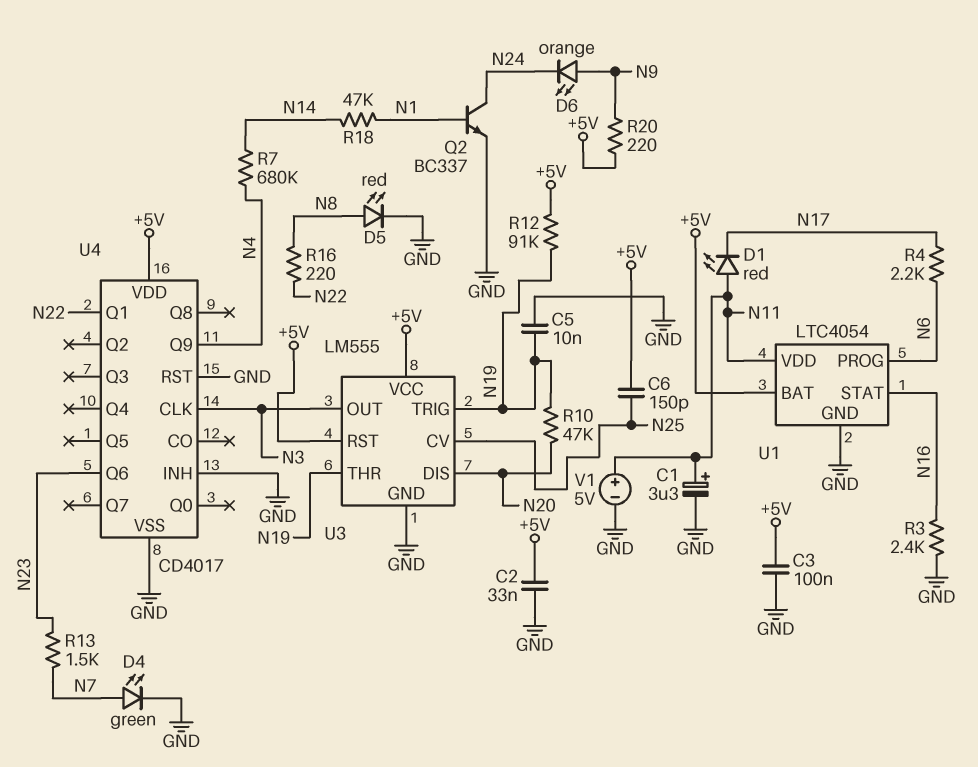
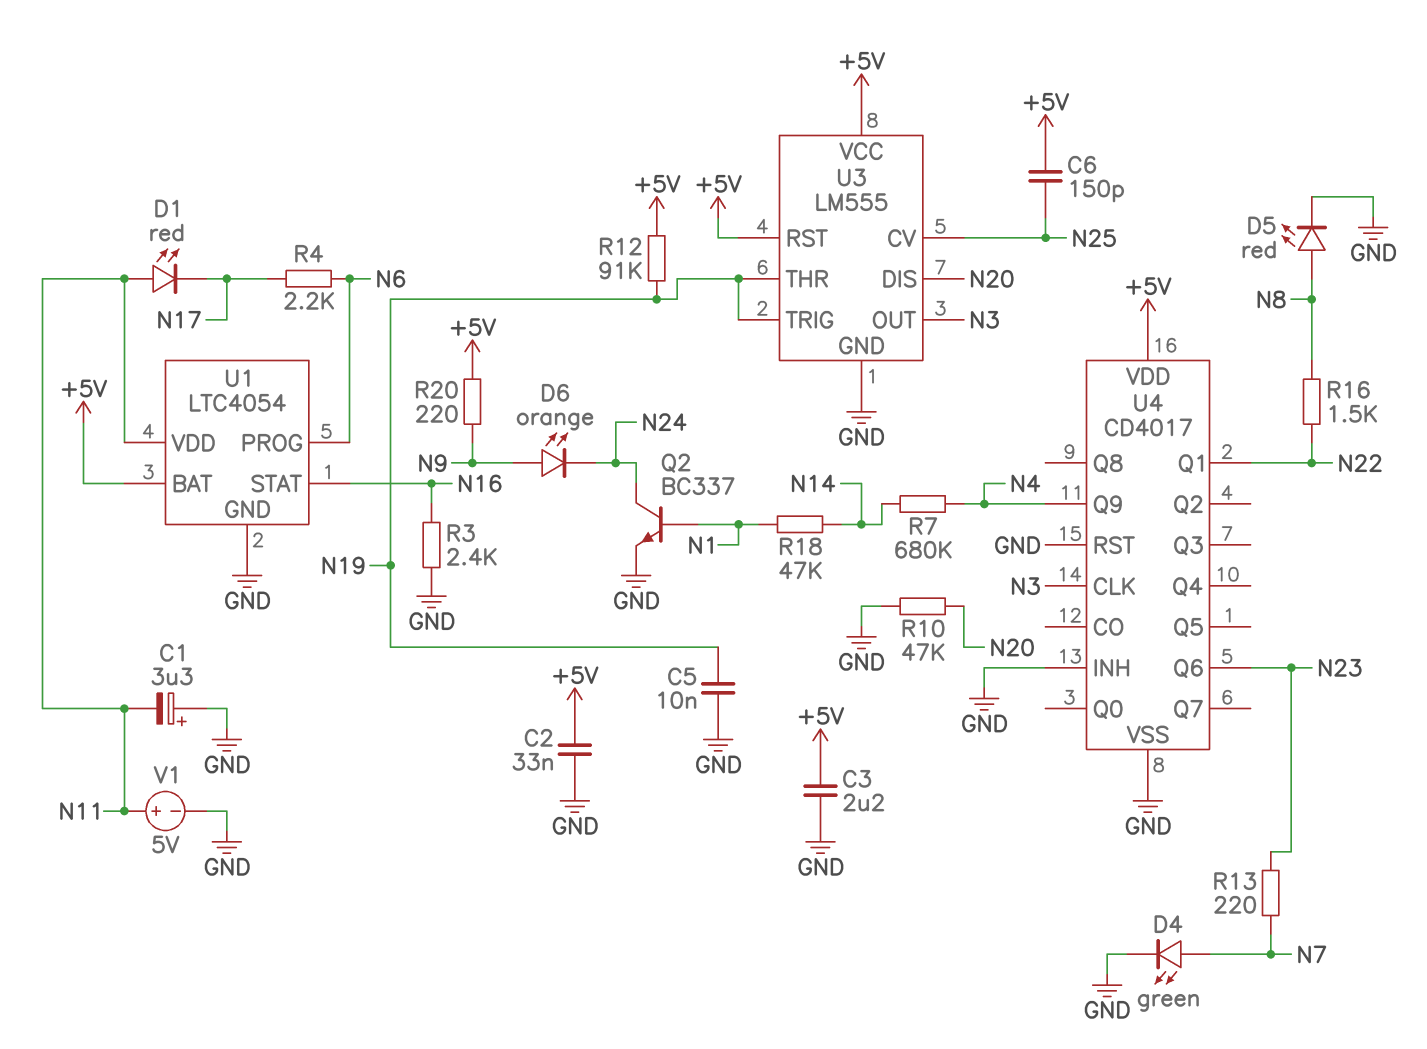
C1: 3.3uF (plus N11, minus GND) -> 3.3uF (plus GND, minus N11)
C3: 100nF (+5V, GND) -> 2.2uF (+5V, GND)
R10: 47k (N19, N20) -> 47k (GND, N20)
R13: 1.5k (N7, N23) -> 220 (N7, N23)
R16: 220 (N8, N22) -> 1.5k (N8, N22)

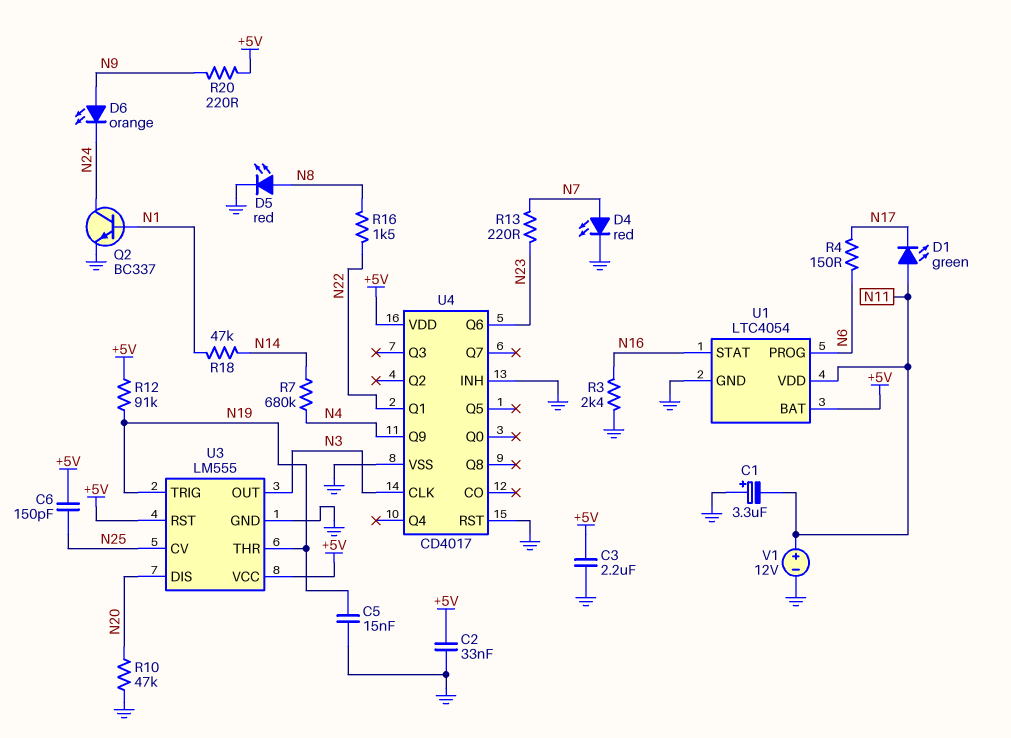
C5: 10nF (GND, N19) -> 15nF (GND, N19)
D1: LED red (A N11, K N17) -> LED green (A N11, K N17)
D4: LED green (A N7, K GND) -> LED red (A N7, K GND)
R4: 2.2k (N6, N17) -> 150 (N6, N17)
V1: 5V (plus N11, minus GND) -> 12V (plus N11, minus GND)

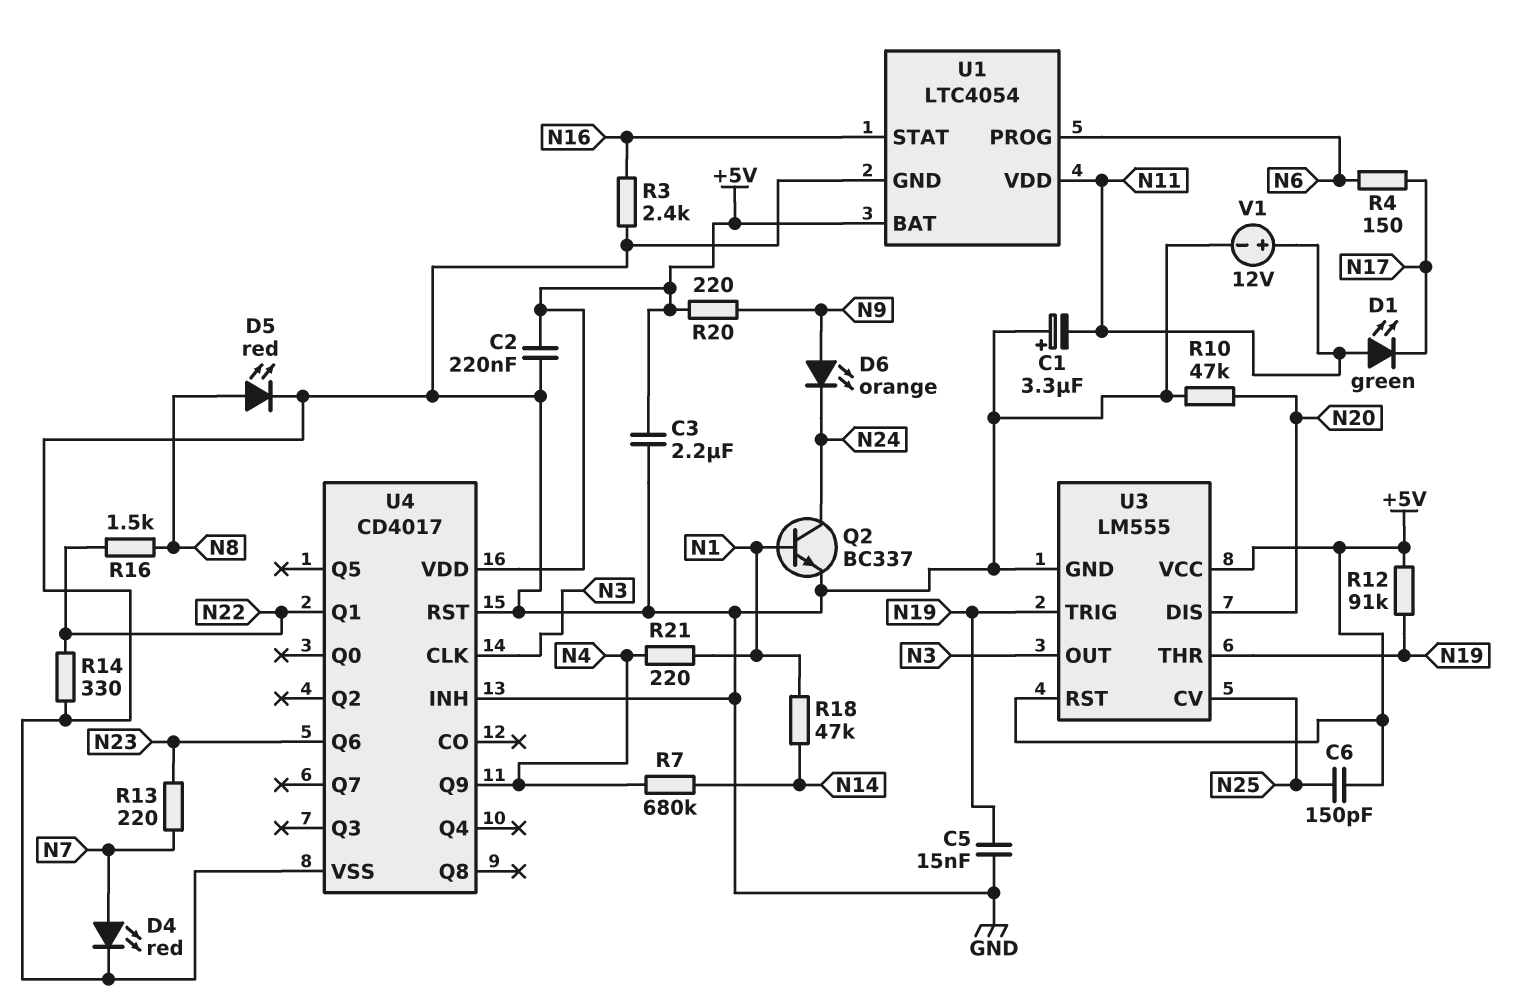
C2: 33nF (+5V, GND) -> 220nF (+5V, GND)
R14: none -> 330 (GND, N22)
R21: none -> 220 (N1, N4)

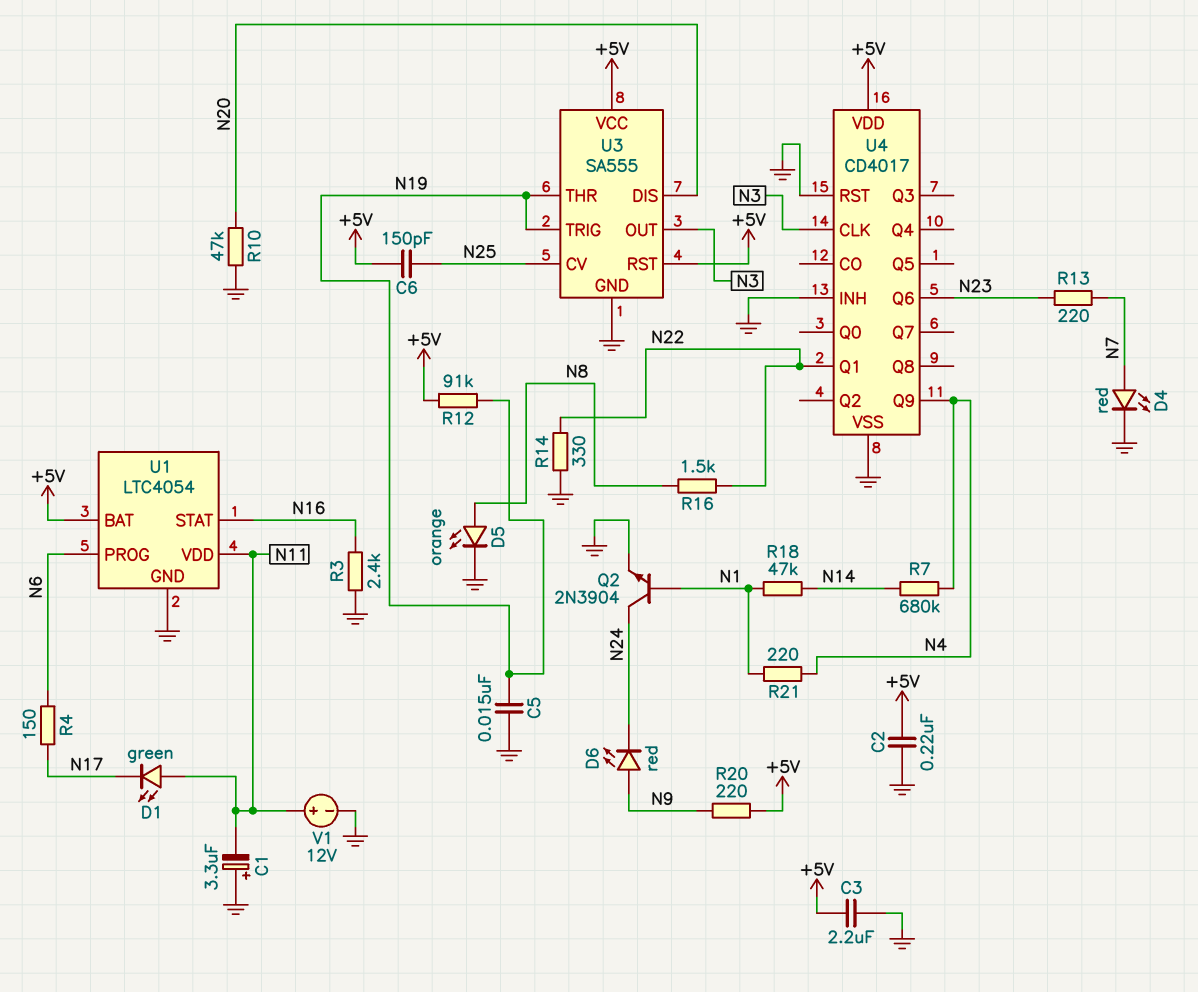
D5: LED red (A N8, K GND) -> LED orange (A N8, K GND)
D6: LED orange (A N9, K N24) -> LED red (A N9, K N24)
Q2: NPN BC337 (B N1, C N24, E GND) -> NPN 2N3904 (B N1, C N24, E GND)
U3: LM555 -> SA555

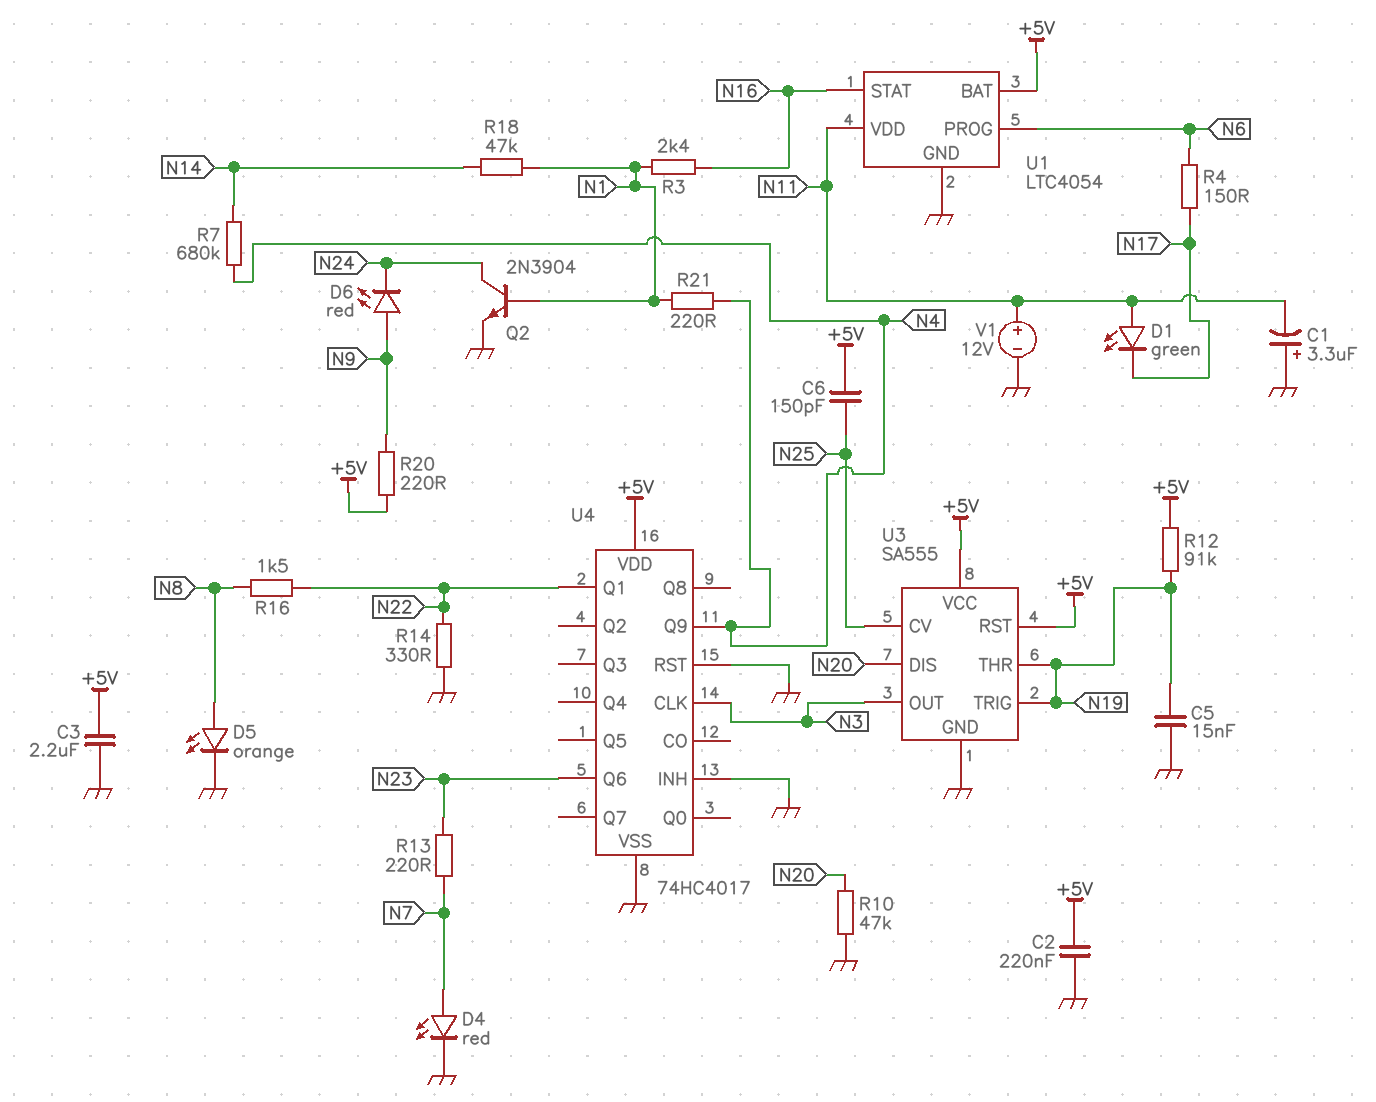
R3: 2.4k (GND, N16) -> 2.4k (N1, N16)
U4: CD4017 -> 74HC4017

